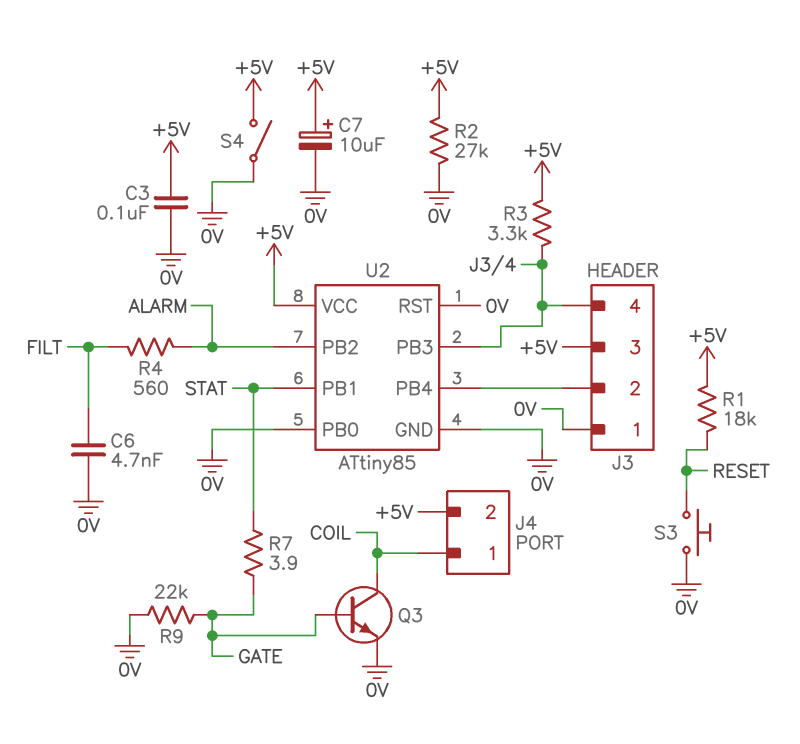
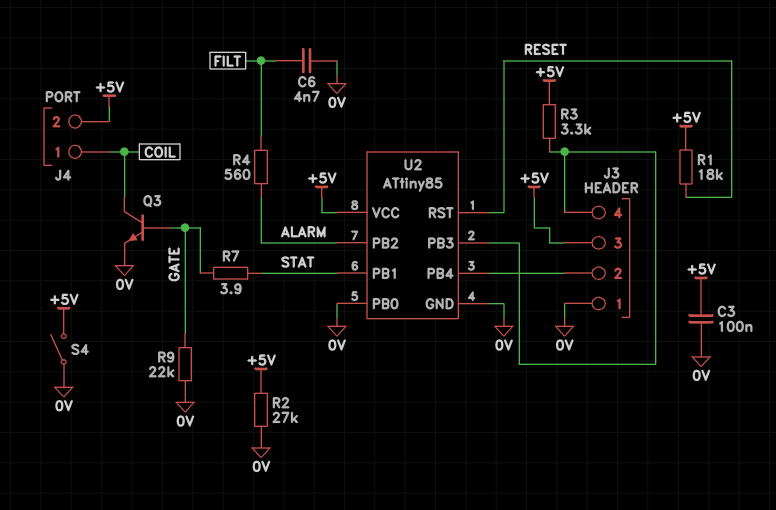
C7: 10uF (plus +5V, minus 0V) -> none
S3: button (0V, RESET) -> none
U2 pin RST: 0V -> RESET

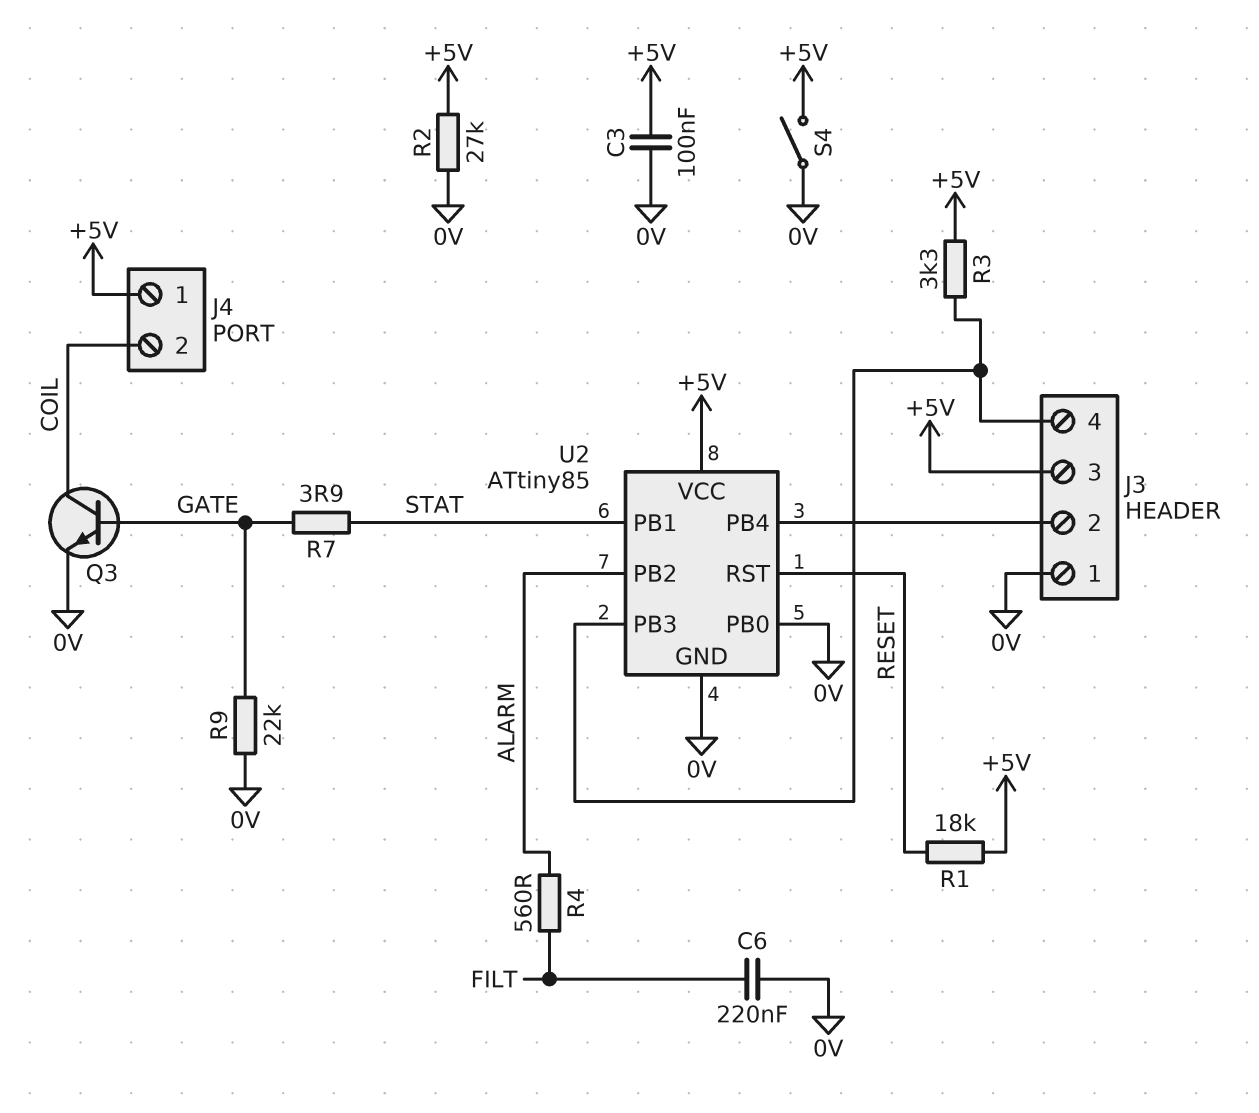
C6: 4.7nF (0V, FILT) -> 220nF (0V, FILT)
J4 pin 1: COIL -> +5V
J4 pin 2: +5V -> COIL

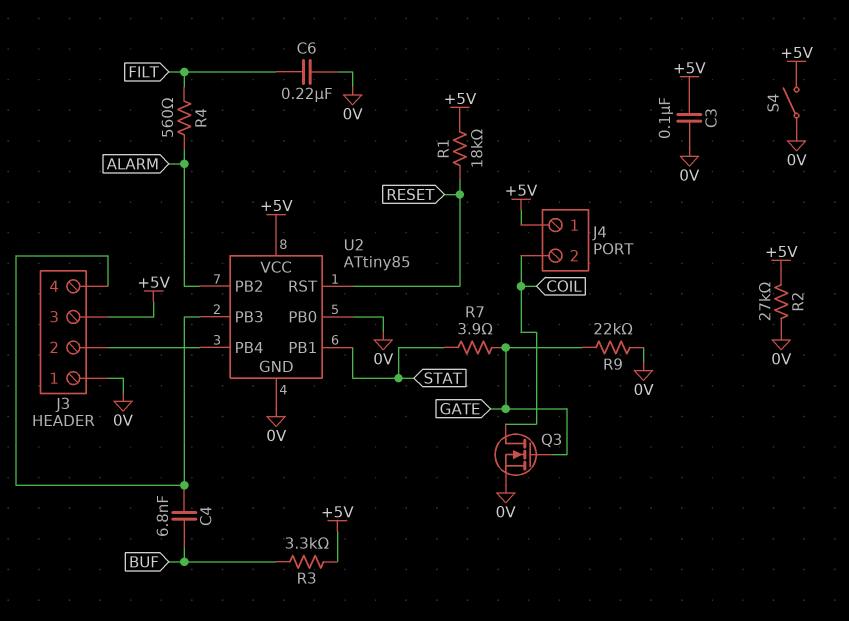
C4: none -> 6.8nF (BUF, J3/4)
Q3: NPN (B GATE, C COIL, E 0V) -> NMOS (G GATE, D COIL, S 0V)
R3: 3.3k (+5V, J3/4) -> 3.3k (+5V, BUF)

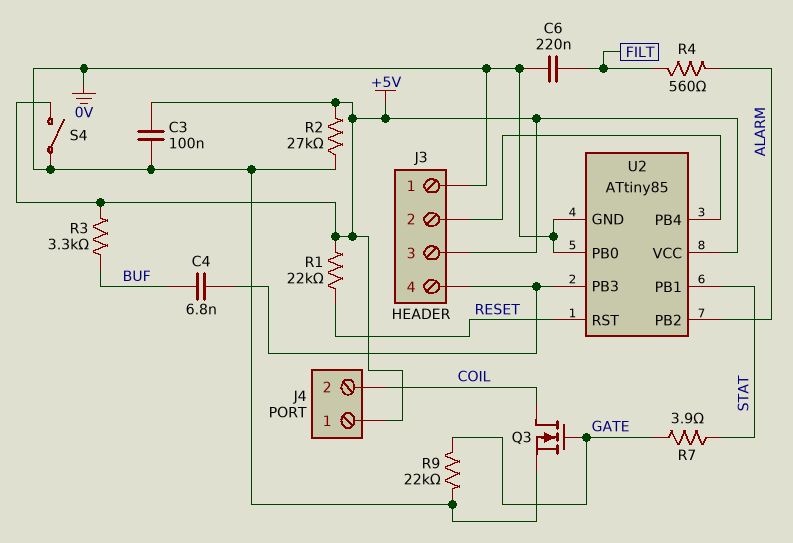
R1: 18k (+5V, RESET) -> 22k (+5V, RESET)

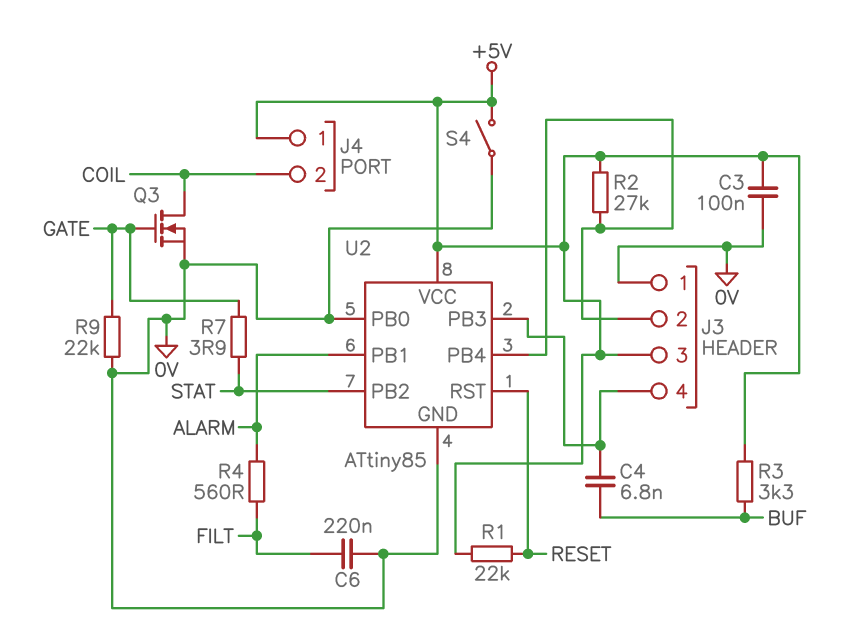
R2: 27k (+5V, 0V) -> 27k (+5V, J3/2)
U2 pin PB1: STAT -> ALARM
U2 pin PB2: ALARM -> STAT

